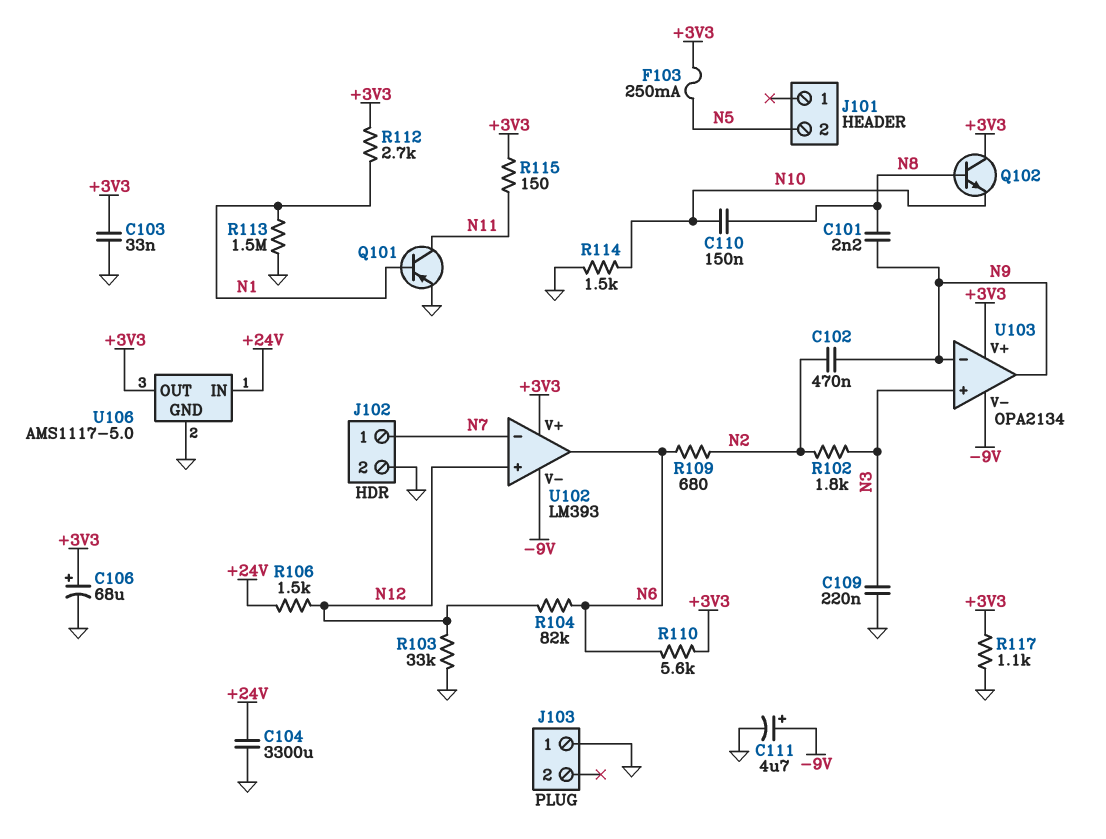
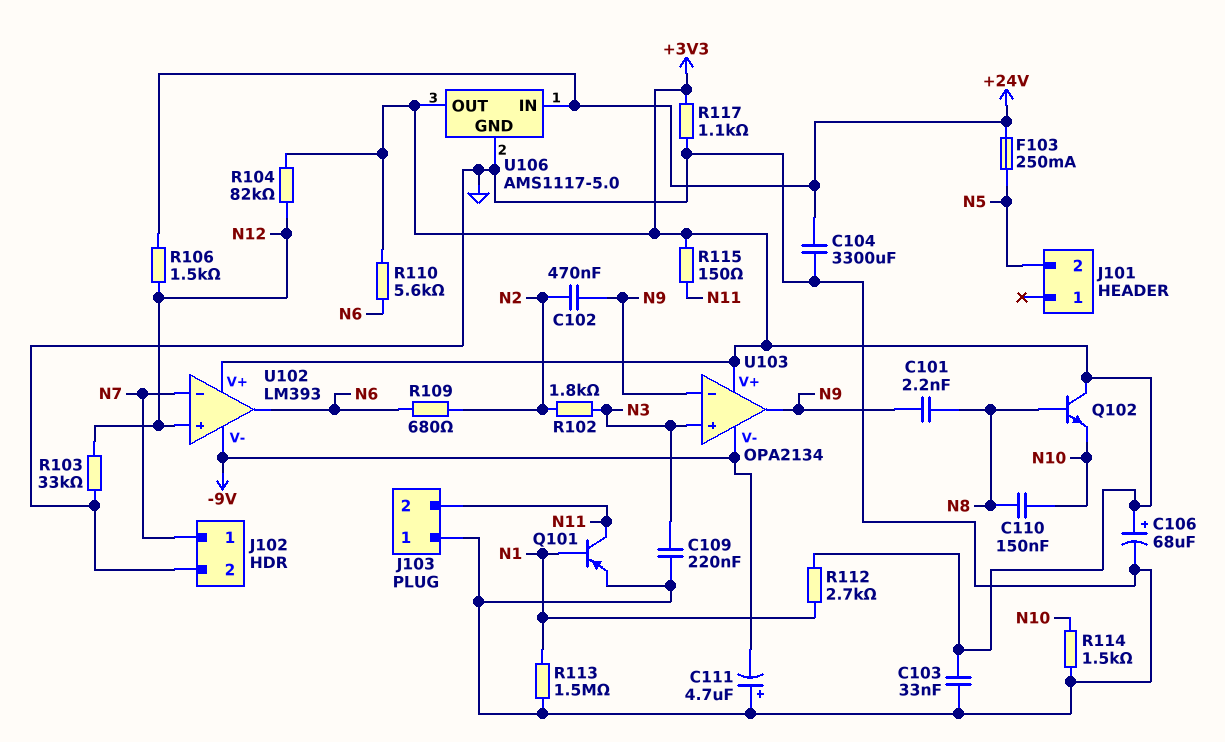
C111: 4.7uF (plus -9V, minus GND) -> 4.7uF (plus GND, minus -9V)
F103: 250mA (+3V3, N5) -> 250mA (+24V, N5)
J103 pin 2: none -> N11
R104: 82k (N6, N12) -> 82k (+3V3, N12)

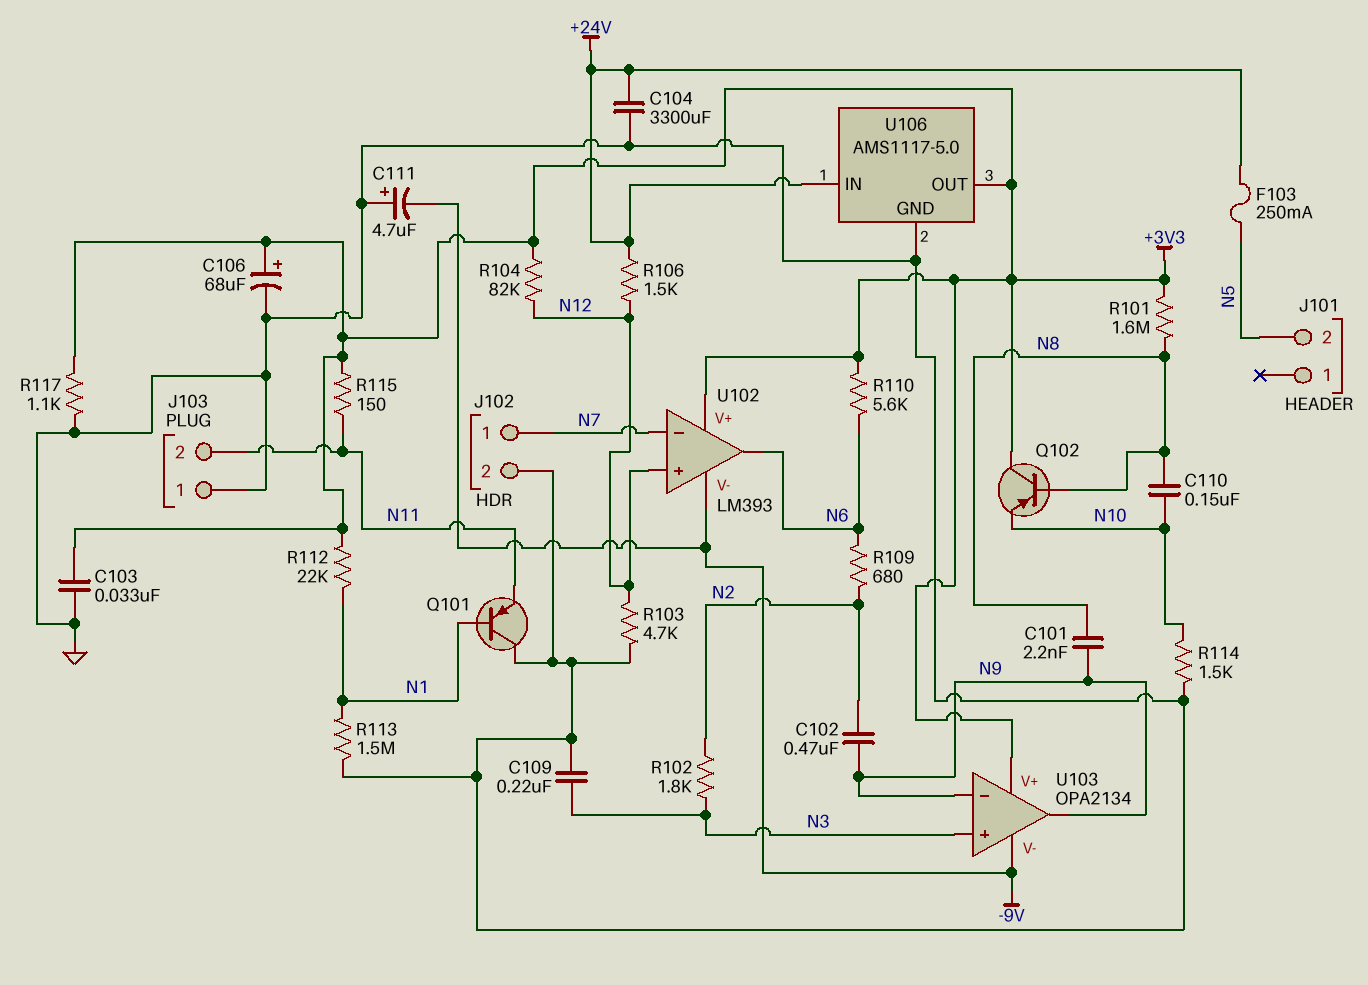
Q101: PNP (B N1, C N11, E GND) -> PNP (B N1, C GND, E N11)
Q102: NPN (B N8, C +3V3, E N10) -> PNP (B N8, C +3V3, E N10)
R101: none -> 1.6M (+3V3, N8)
R103: 33k (GND, N12) -> 4.7k (GND, N12)
R112: 2.7k (+3V3, N1) -> 22k (+3V3, N1)

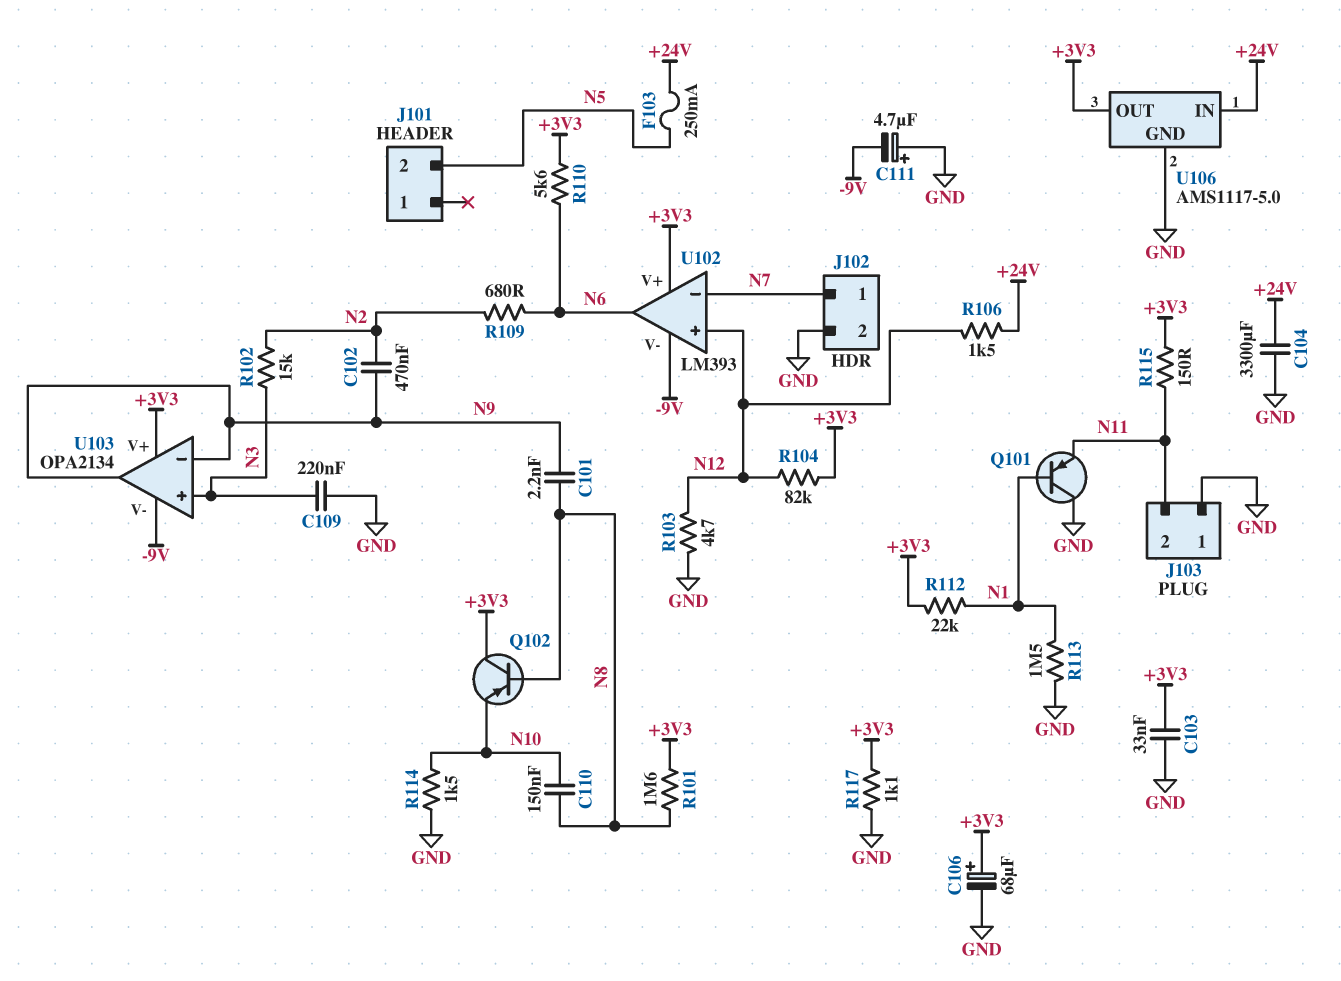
R102: 1.8k (N2, N3) -> 15k (N2, N3)

